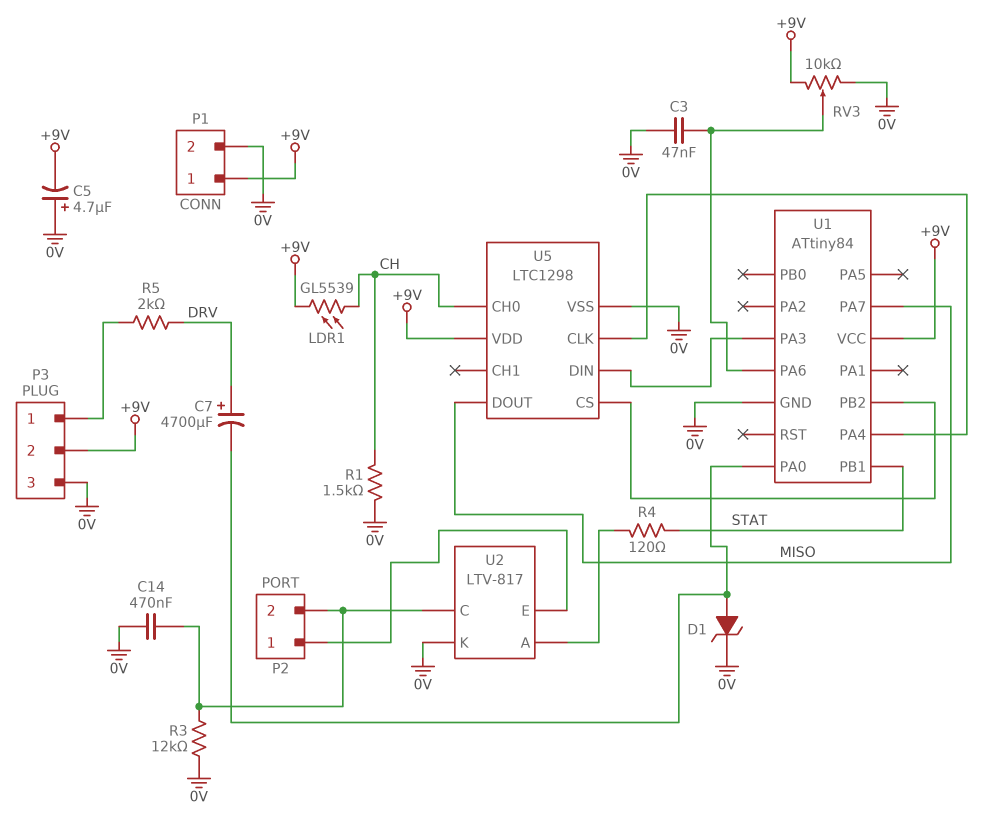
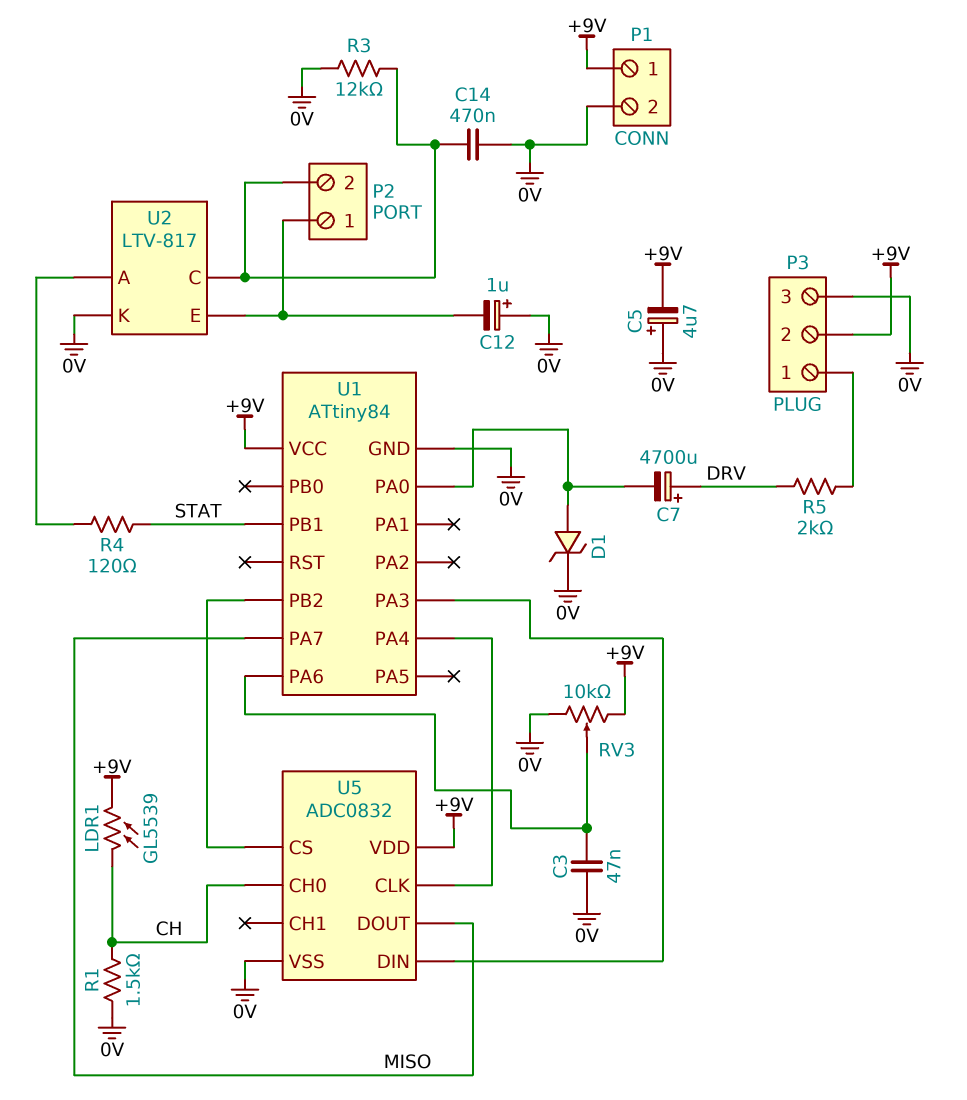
C12: none -> 1uF (plus 0V, minus P2/1)
U5: LTC1298 -> ADC0832

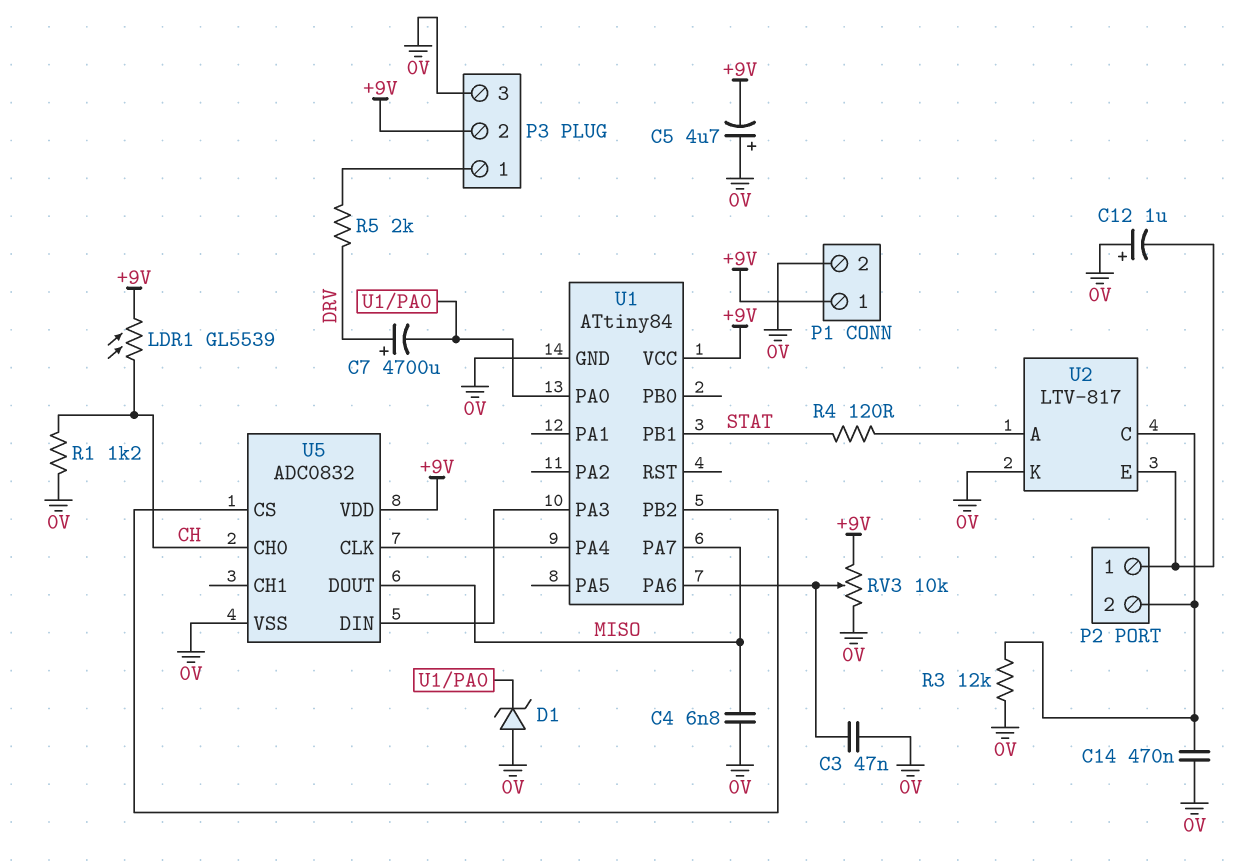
C4: none -> 6.8nF (0V, MISO)
D1: zener (A U1/PA0, K 0V) -> zener (A 0V, K U1/PA0)
R1: 1.5k (0V, CH) -> 1.2k (0V, CH)

